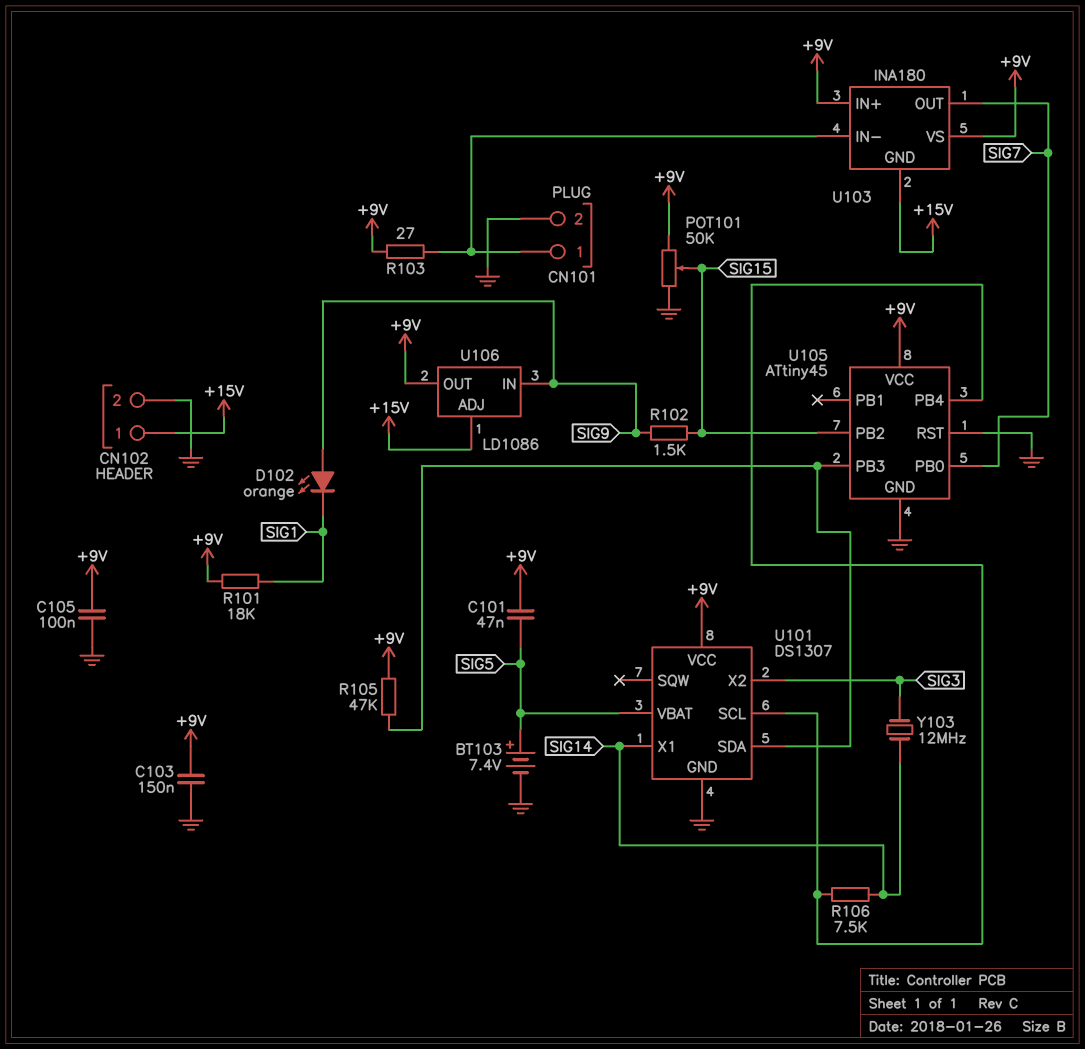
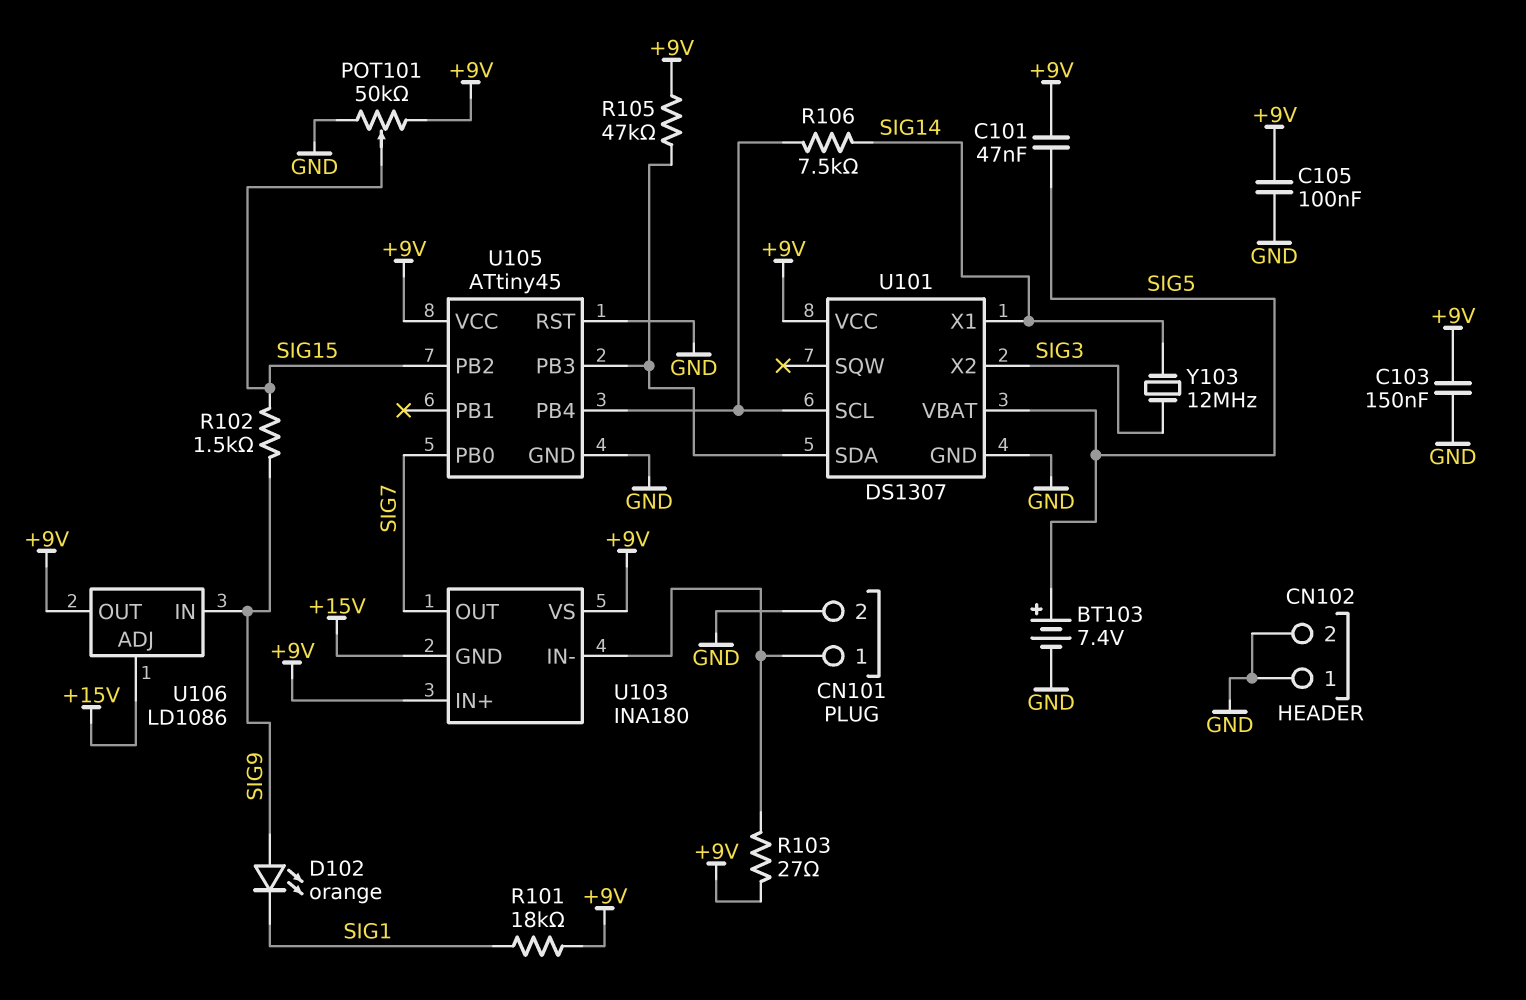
CN102 pin 1: +15V -> GND

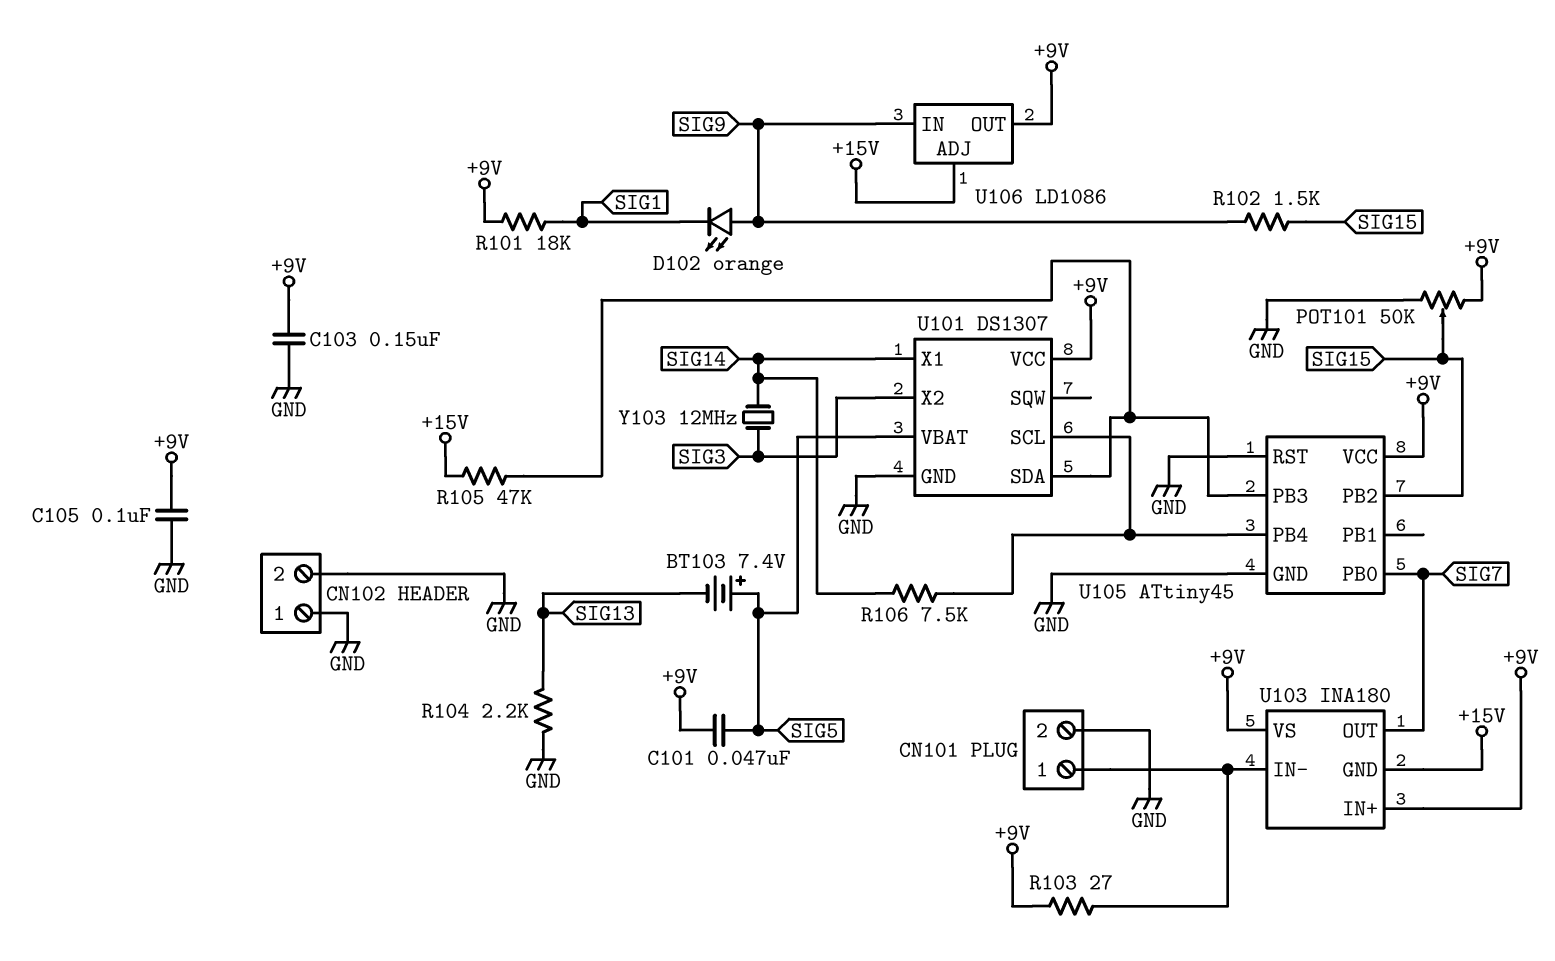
BT103: 7.4V (plus SIG5, minus GND) -> 7.4V (plus SIG5, minus SIG13)
R104: none -> 2.2k (GND, SIG13)
R105: 47k (+9V, U101/SDA) -> 47k (+15V, U101/SDA)

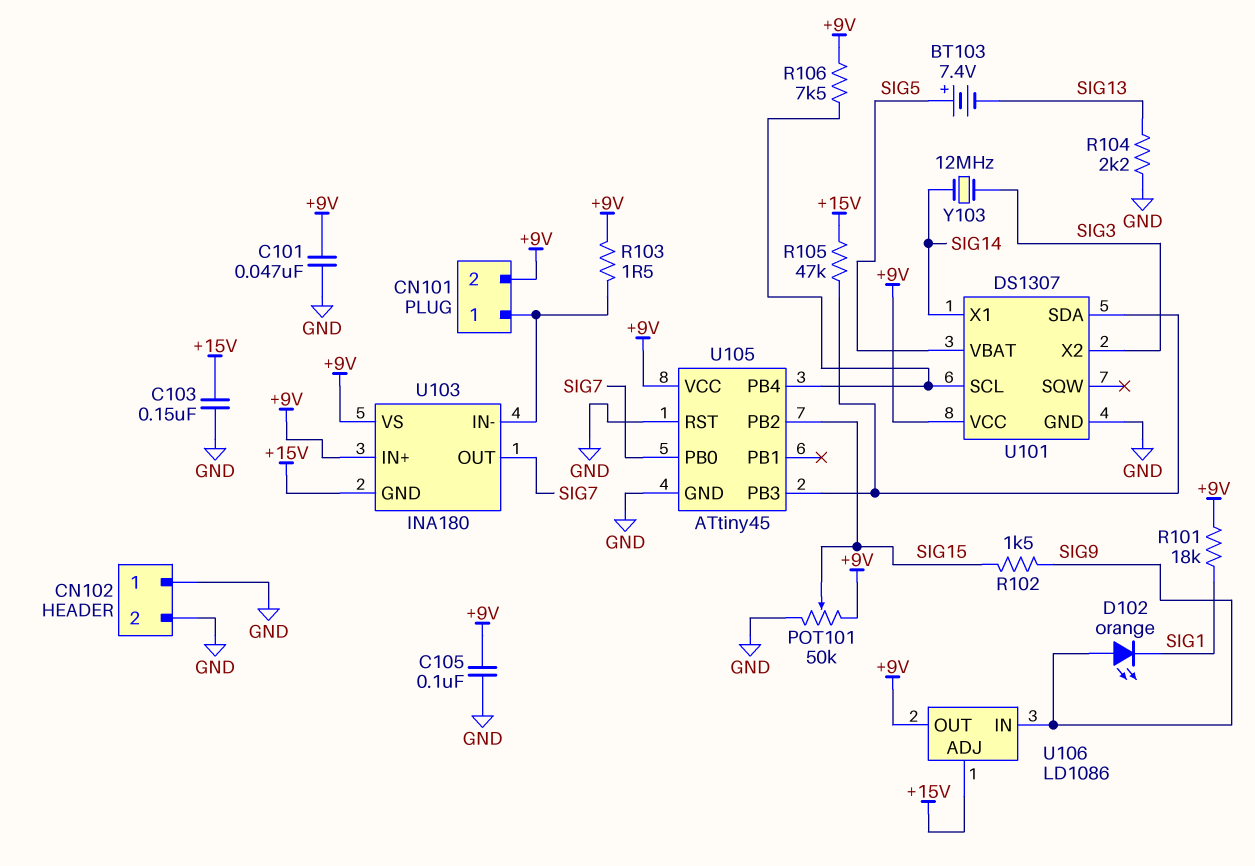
C101: 47nF (+9V, SIG5) -> 47nF (+9V, GND)
C103: 150nF (+9V, GND) -> 150nF (+15V, GND)
CN101 pin 2: GND -> +9V
R103: 27 (+9V, CN101/1) -> 1.5 (+9V, CN101/1)
R106: 7.5k (SIG14, U101/SCL) -> 7.5k (+9V, U101/SCL)

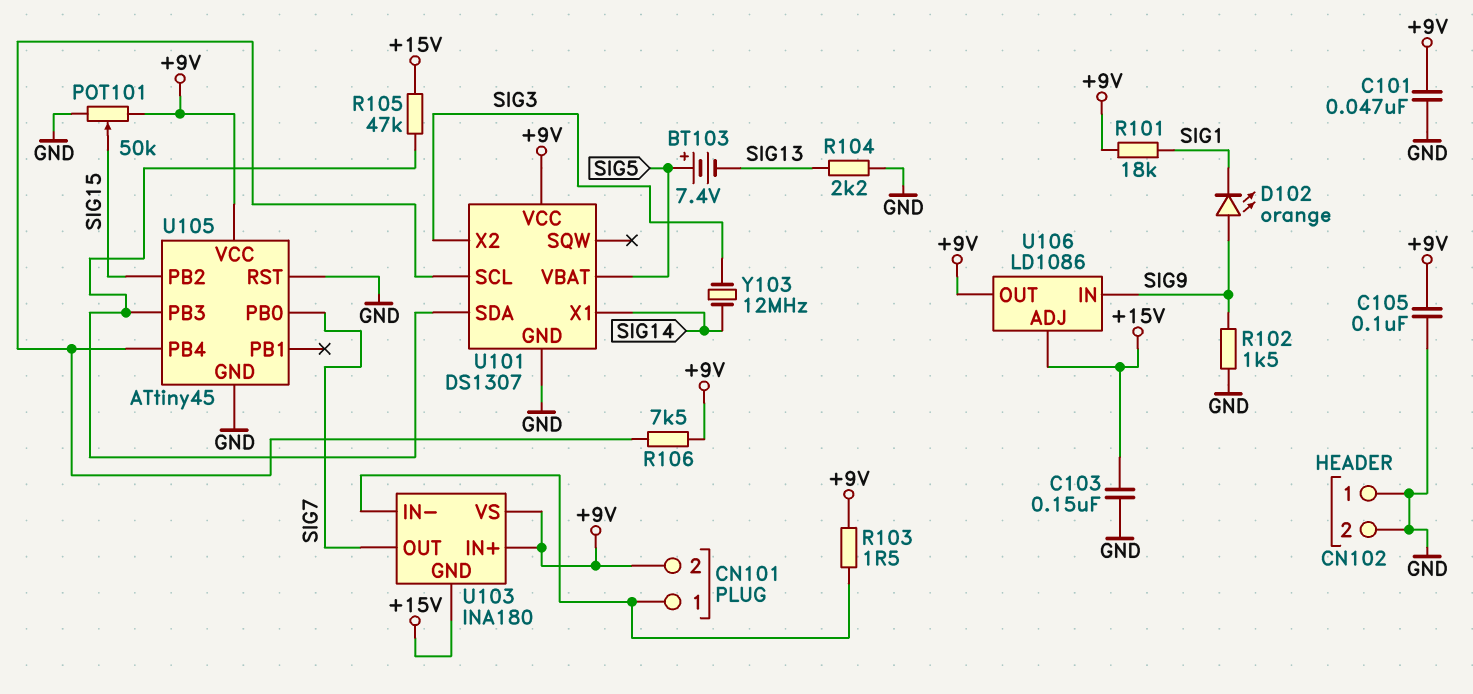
R102: 1.5k (SIG9, SIG15) -> 1.5k (GND, SIG9)

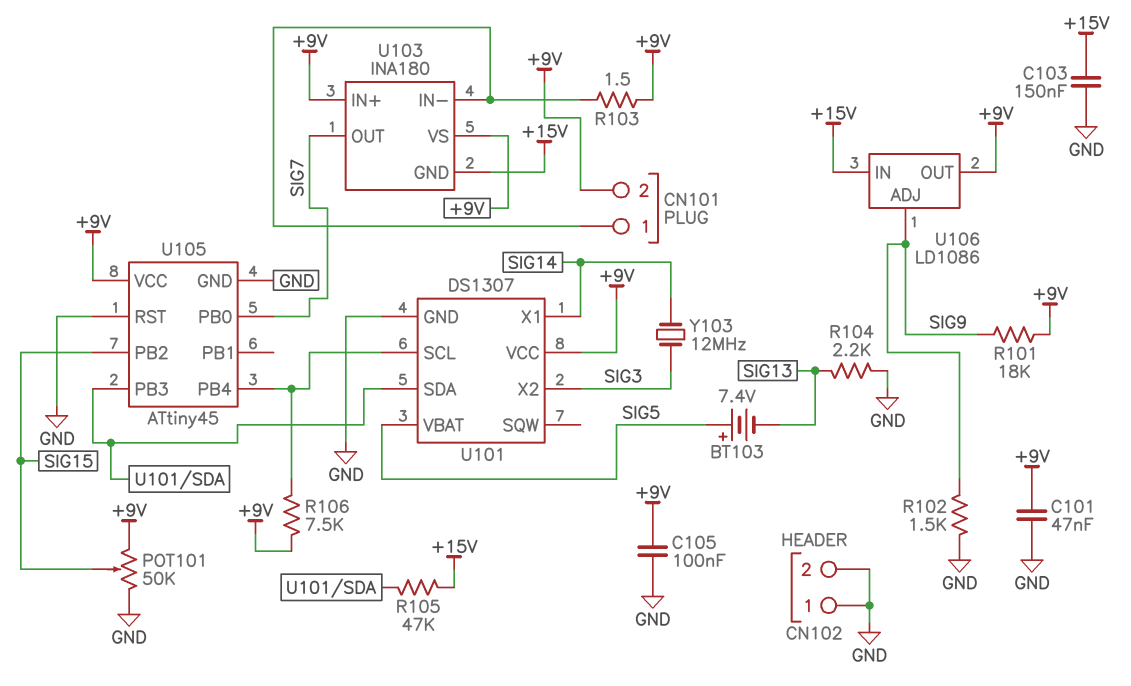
D102: LED orange (A SIG9, K SIG1) -> none
R101: 18k (+9V, SIG1) -> 18k (+9V, SIG9)
U106 pin ADJ: +15V -> SIG9
U106 pin IN: SIG9 -> +15V

